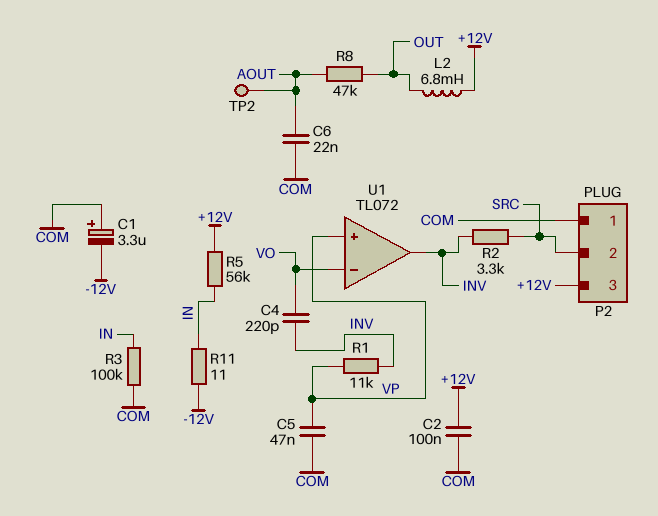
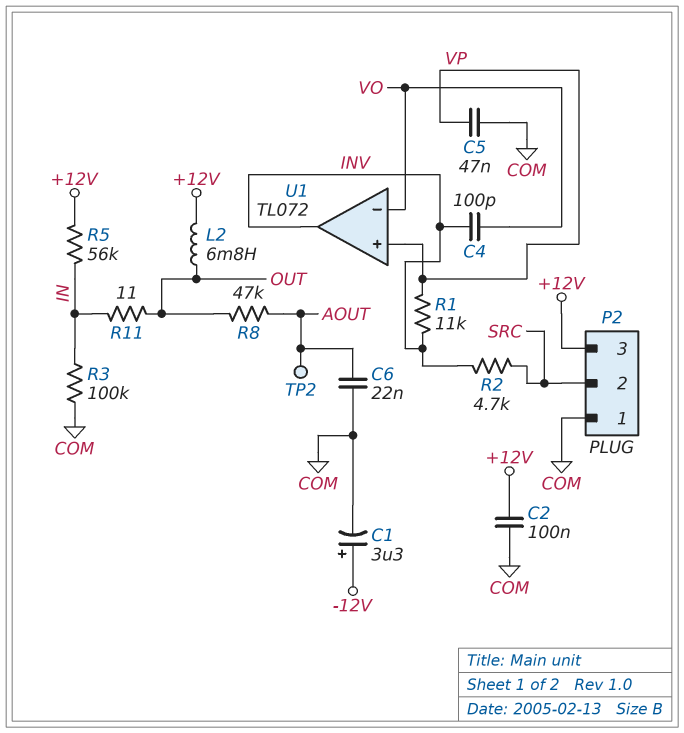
C1: 3.3uF (plus COM, minus -12V) -> 3.3uF (plus -12V, minus COM)
C4: 220pF (INV, VO) -> 100pF (INV, VO)
R2: 3.3k (INV, SRC) -> 4.7k (INV, SRC)
R11: 11 (-12V, IN) -> 11 (IN, OUT)

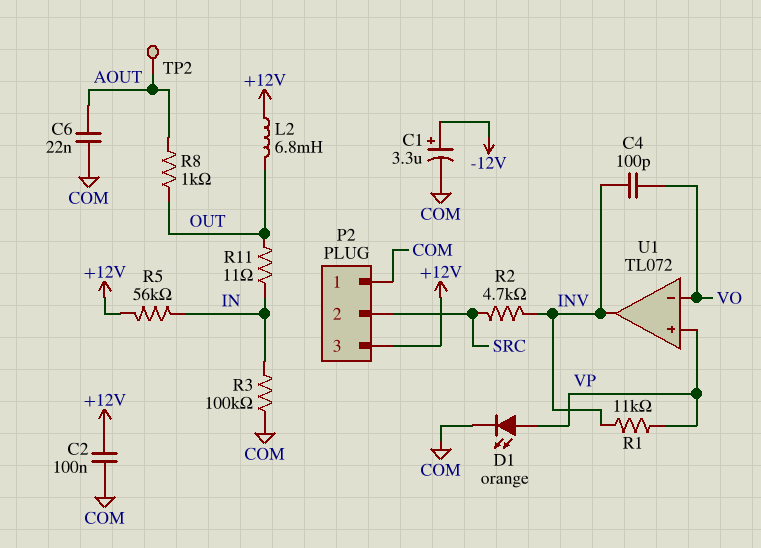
C5: 47nF (COM, VP) -> none
D1: none -> LED orange (A VP, K COM)
R8: 47k (AOUT, OUT) -> 1k (AOUT, OUT)

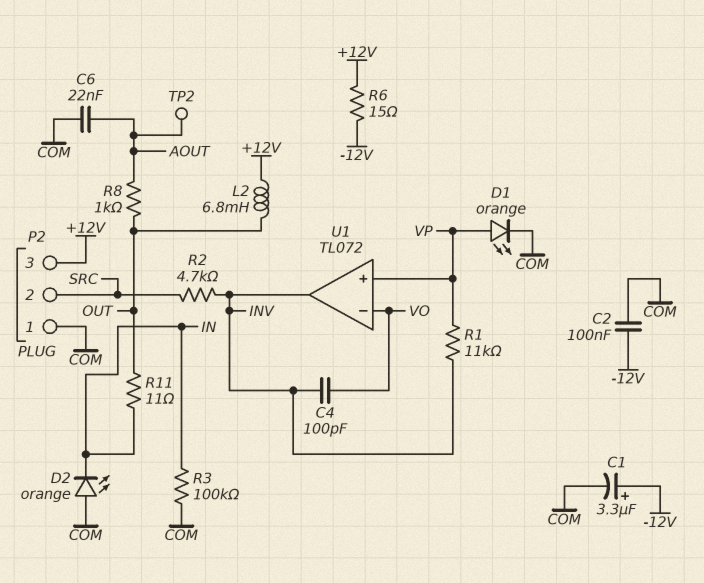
C2: 100nF (+12V, COM) -> 100nF (-12V, COM)
D2: none -> LED orange (A COM, K IN)
R5: 56k (+12V, IN) -> none
R6: none -> 15 (+12V, -12V)

